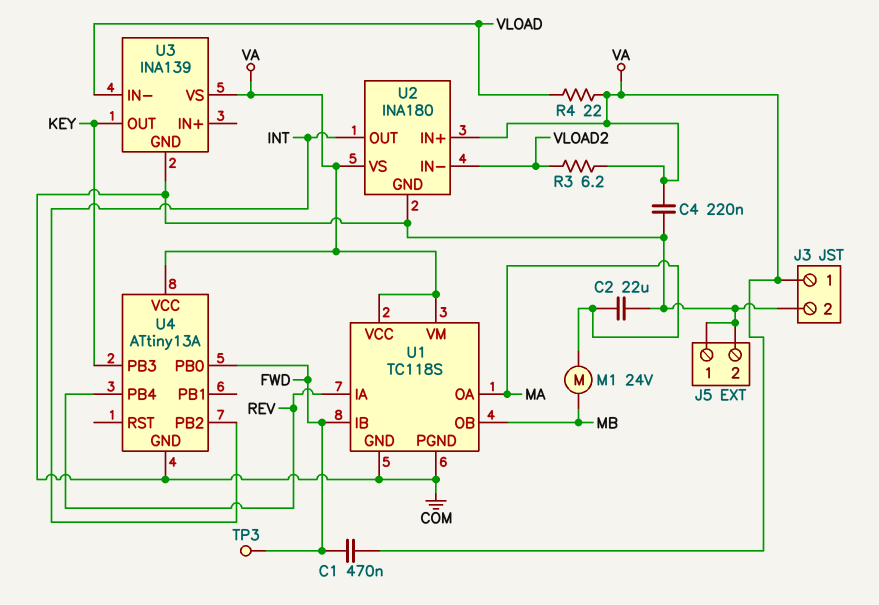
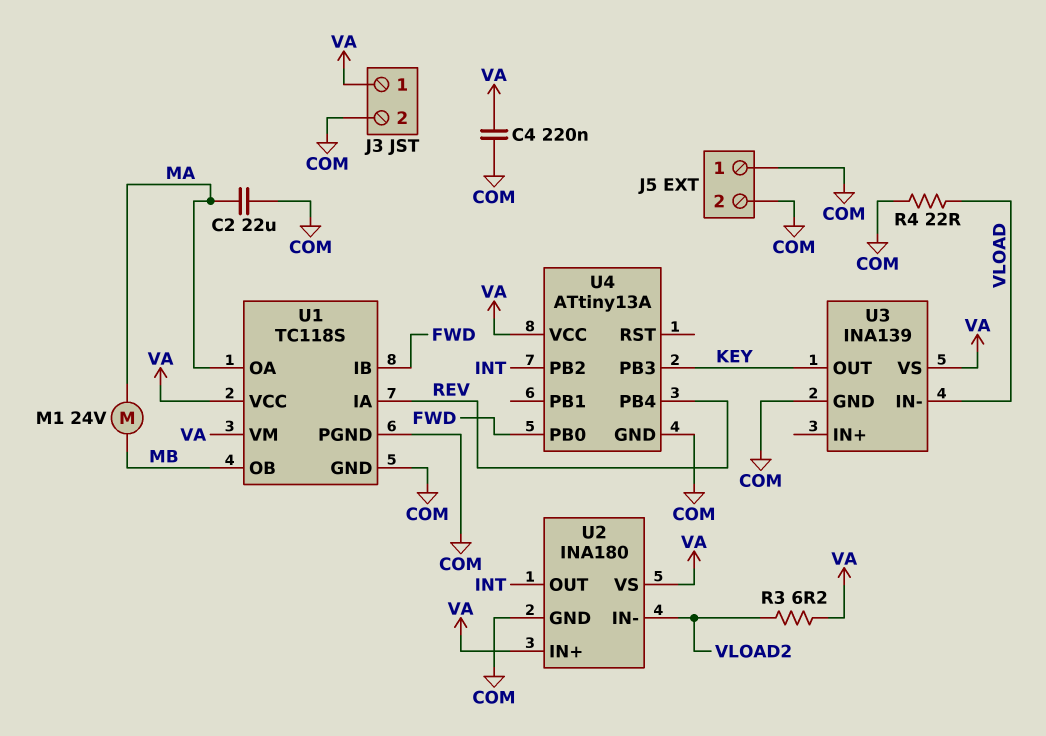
C1: 470nF (FWD, VA) -> none
R4: 22 (VA, VLOAD) -> 22 (COM, VLOAD)
TP3: test point (FWD) -> none

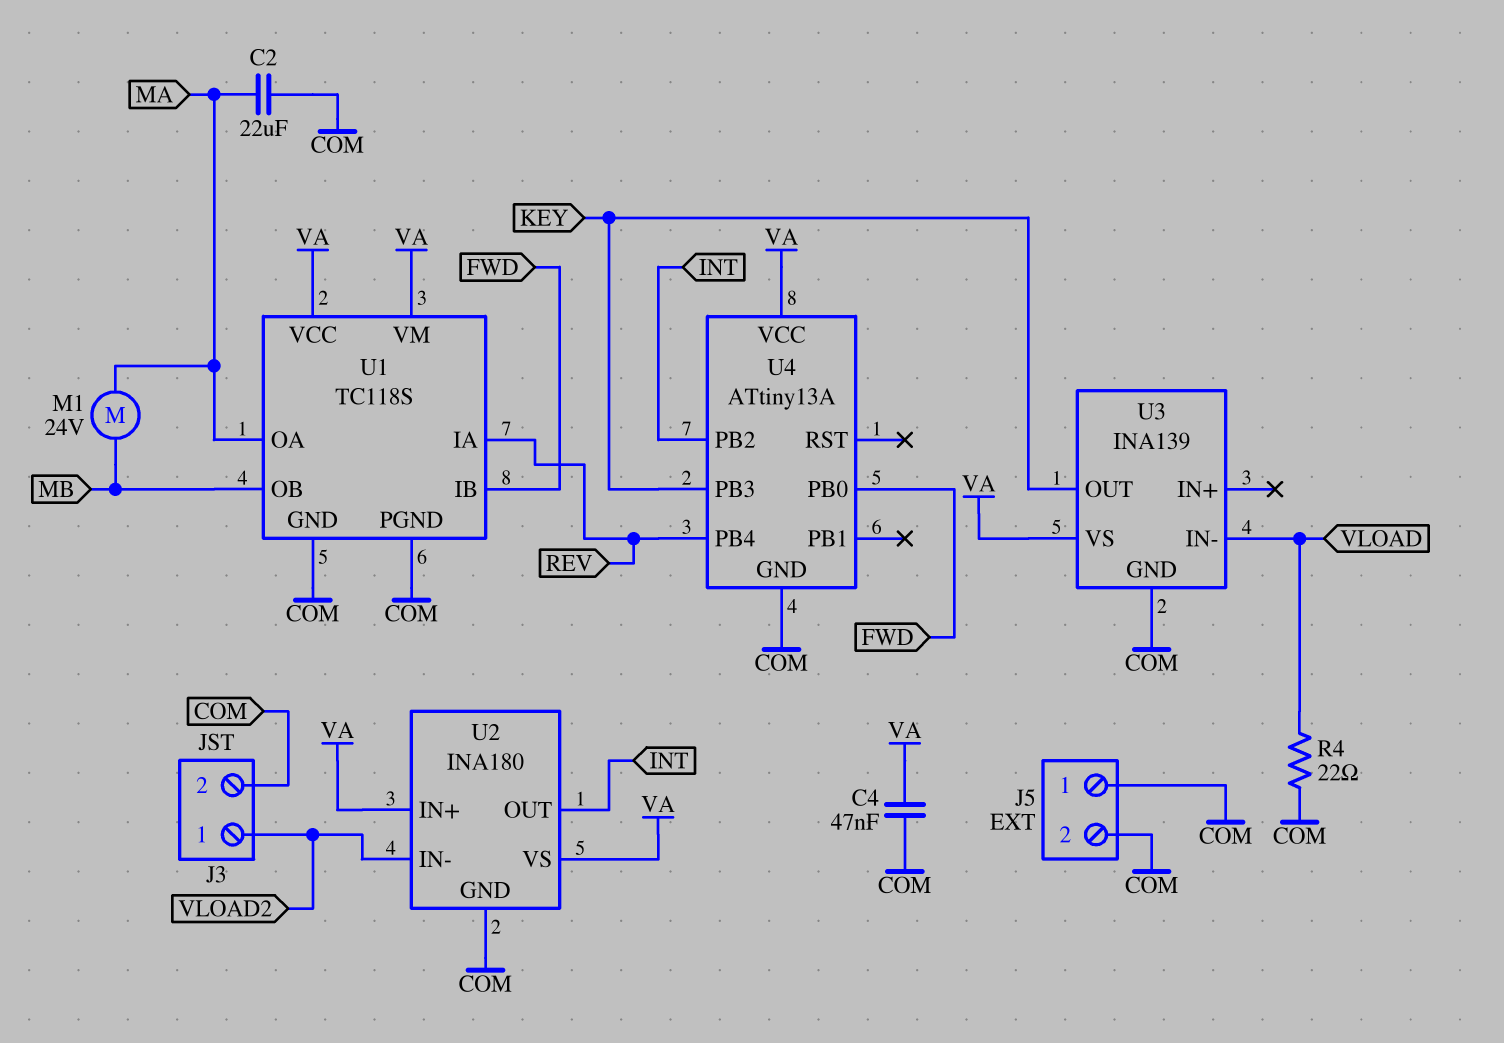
C4: 220nF (COM, VA) -> 47nF (COM, VA)
J3 pin 1: VA -> VLOAD2
R3: 6.2 (VA, VLOAD2) -> none

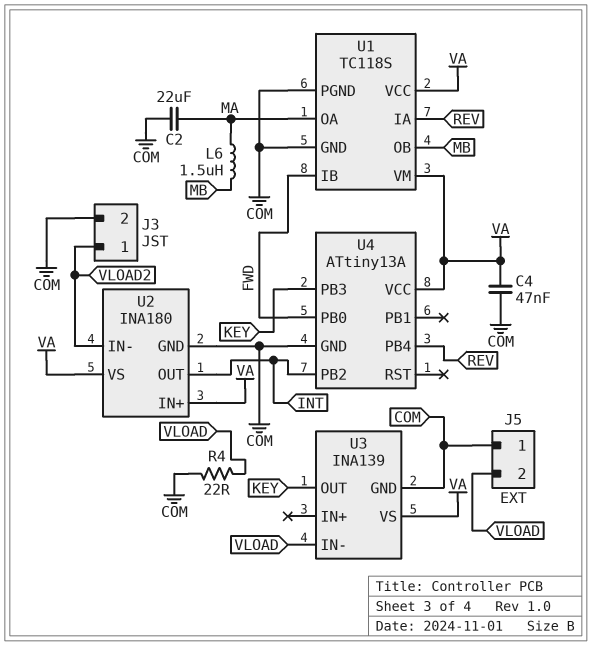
J5 pin 2: COM -> VLOAD
L6: none -> 1.5uH (MA, MB)
M1: motor 24V (MA, MB) -> none

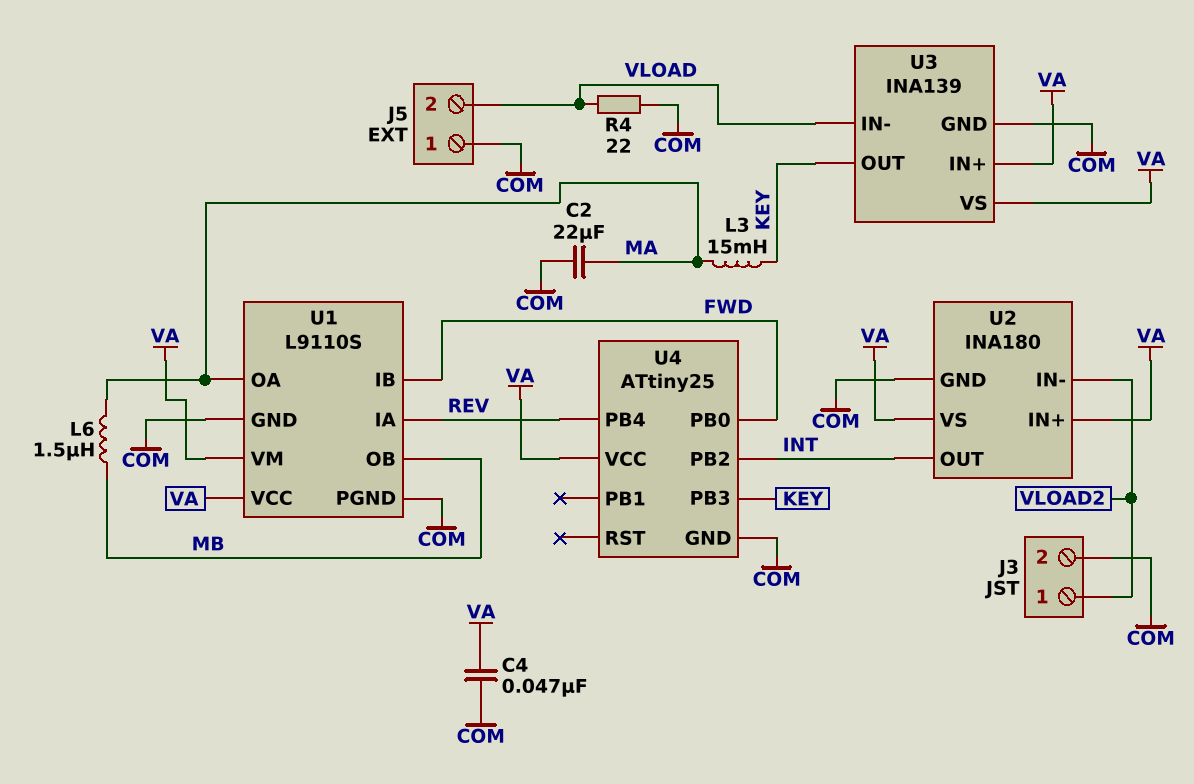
L3: none -> 15mH (KEY, MA)
U1: TC118S -> L9110S
U3 pin IN+: none -> VA
U4: ATtiny13A -> ATtiny25

